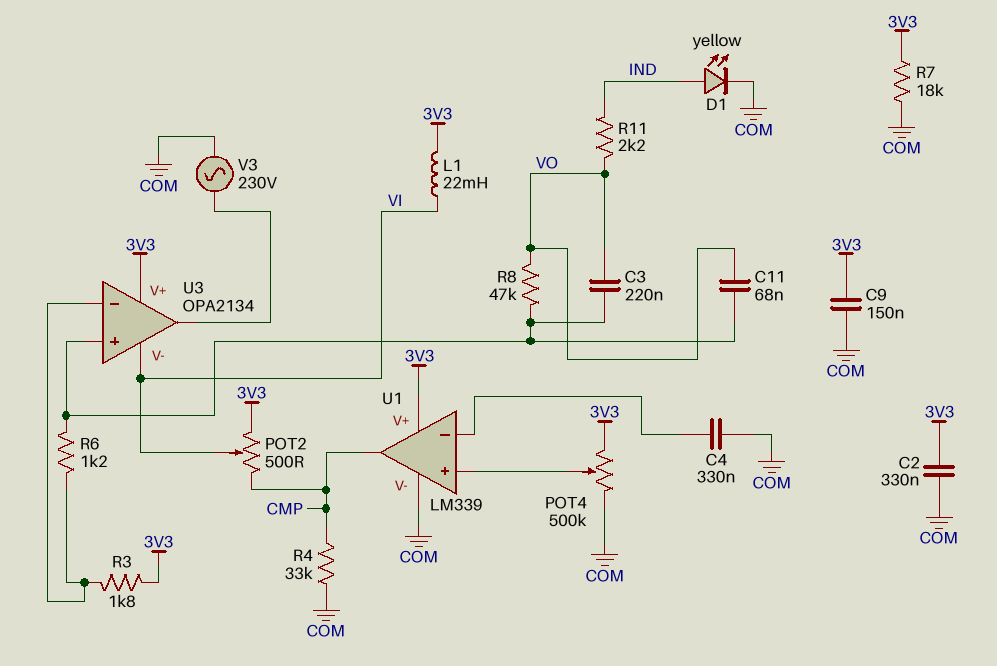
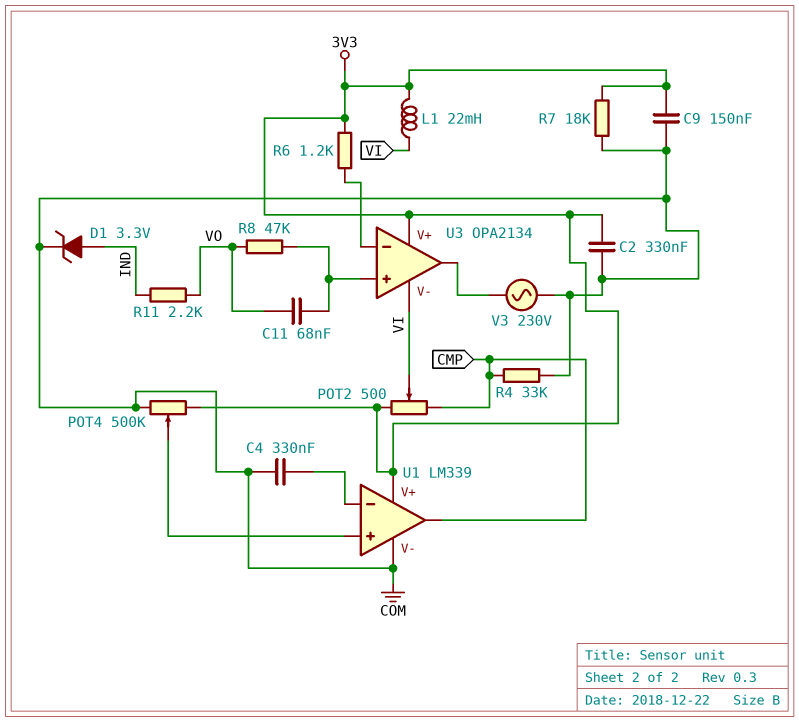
C3: 220nF (U3/in+, VO) -> none
D1: LED yellow (A IND, K COM) -> zener 3.3V (A IND, K COM)
R3: 1.8k (3V3, U3/in-) -> none
R6: 1.2k (U3/in+, U3/in-) -> 1.2k (3V3, U3/in-)

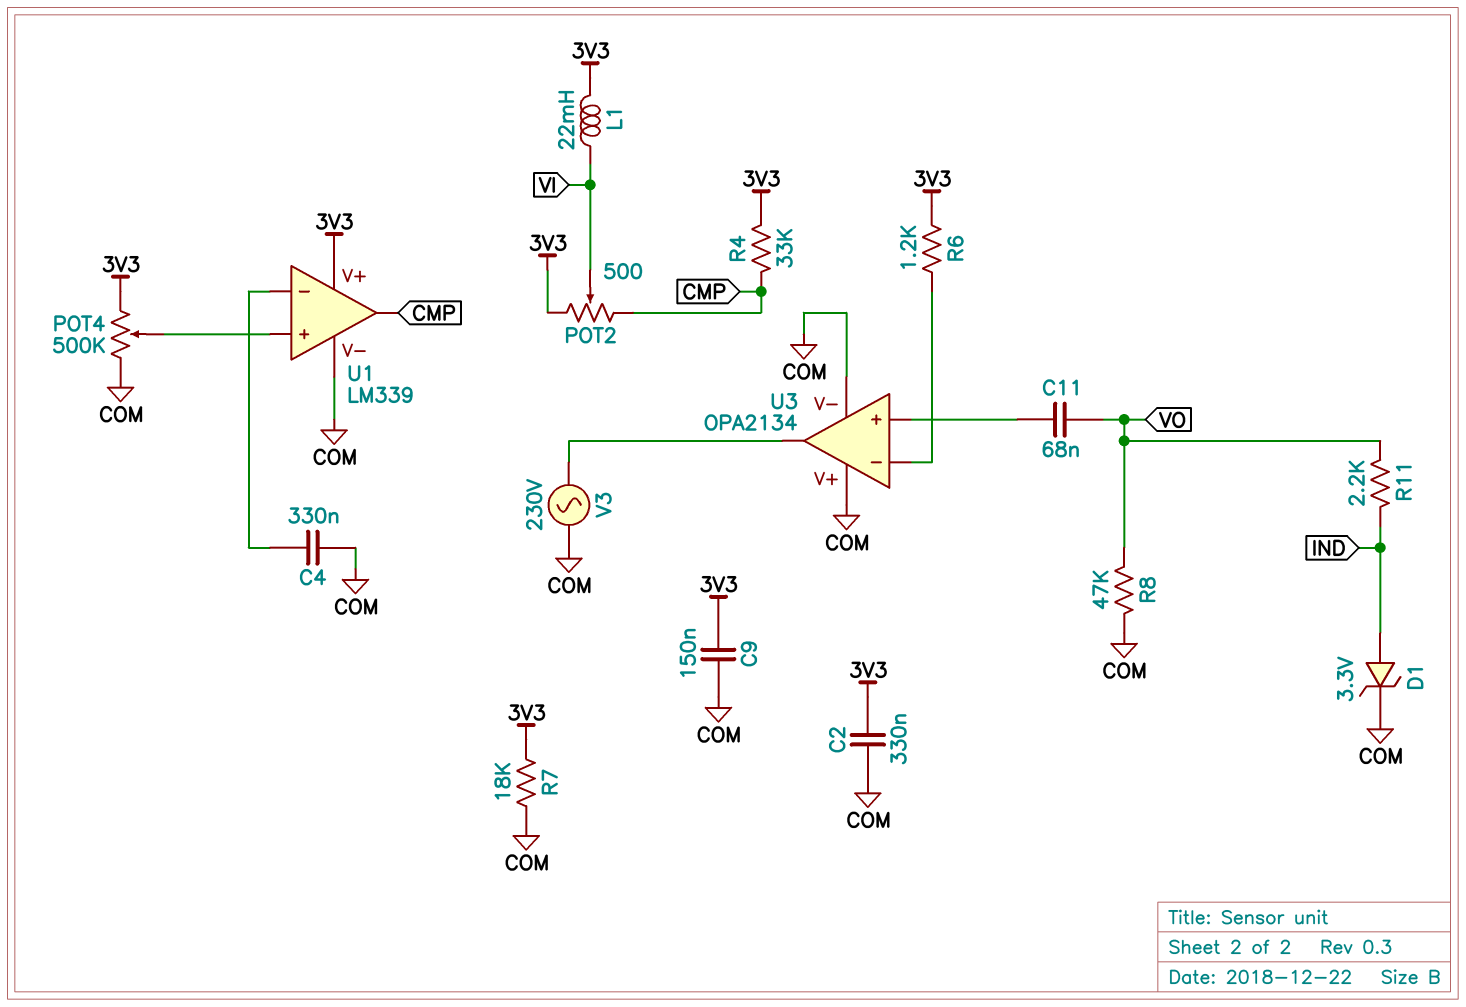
R4: 33k (CMP, COM) -> 33k (3V3, CMP)
R8: 47k (U3/in+, VO) -> 47k (COM, VO)
U3 pin V+: 3V3 -> COM
U3 pin V-: VI -> COM

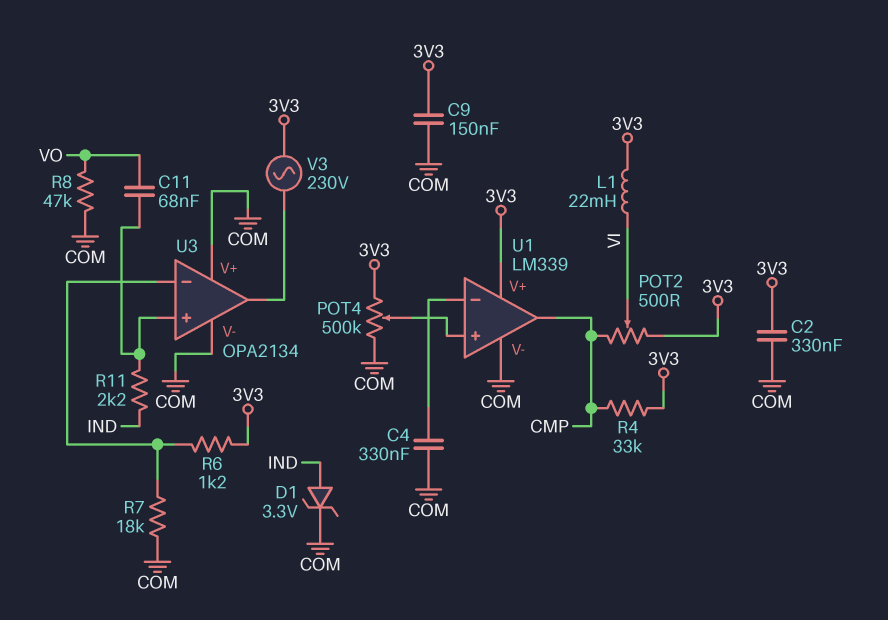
R7: 18k (3V3, COM) -> 18k (COM, U3/in-)
R11: 2.2k (IND, VO) -> 2.2k (IND, U3/in+)
V3: AC 230V (COM, U3/out) -> AC 230V (3V3, U3/out)

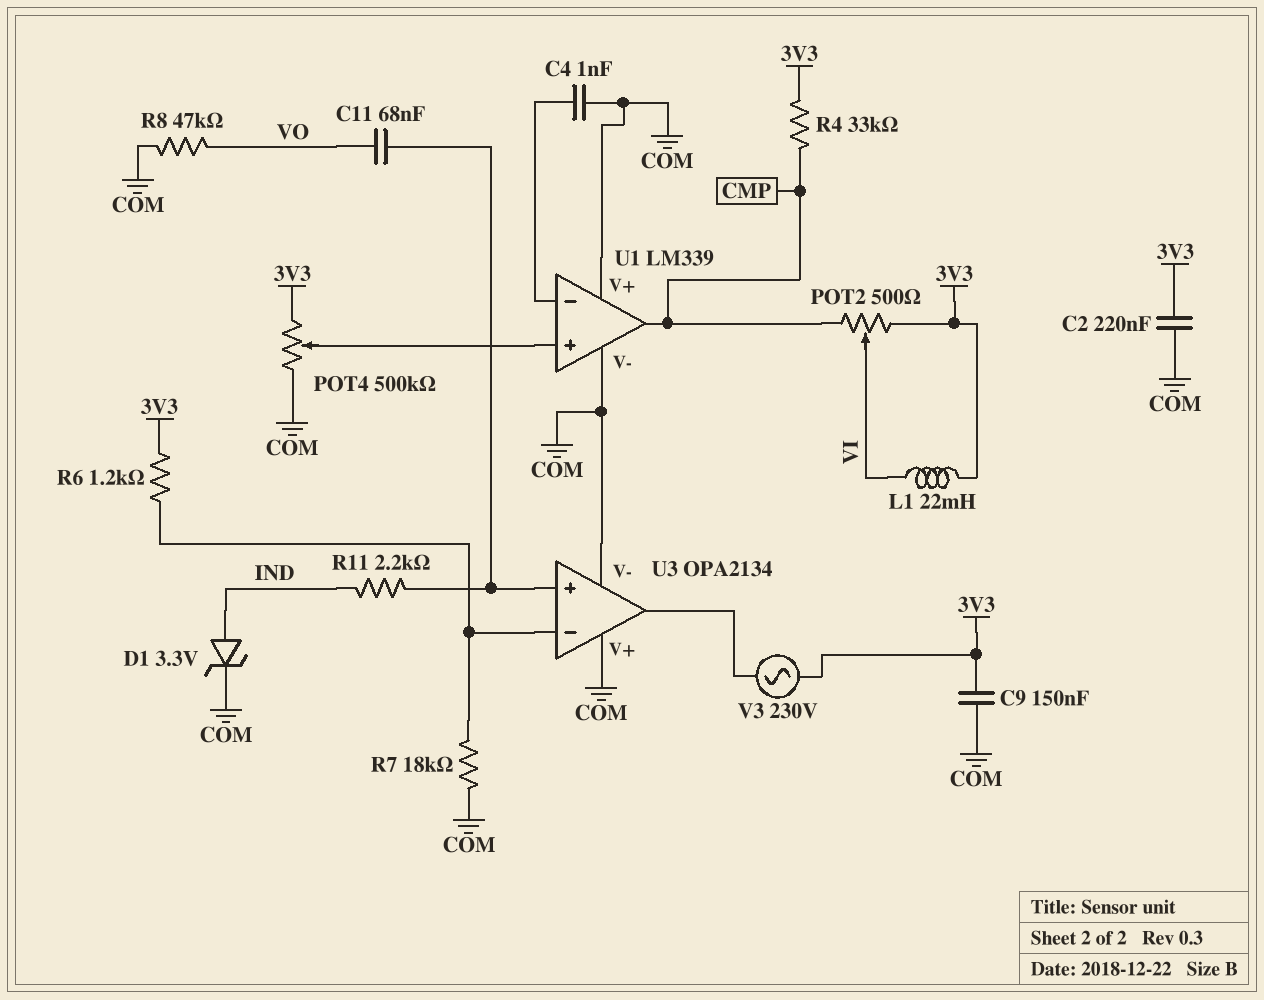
C2: 330nF (3V3, COM) -> 220nF (3V3, COM)
C4: 330nF (COM, U1/in-) -> 1nF (COM, U1/in-)
U1 pin V+: 3V3 -> COM

